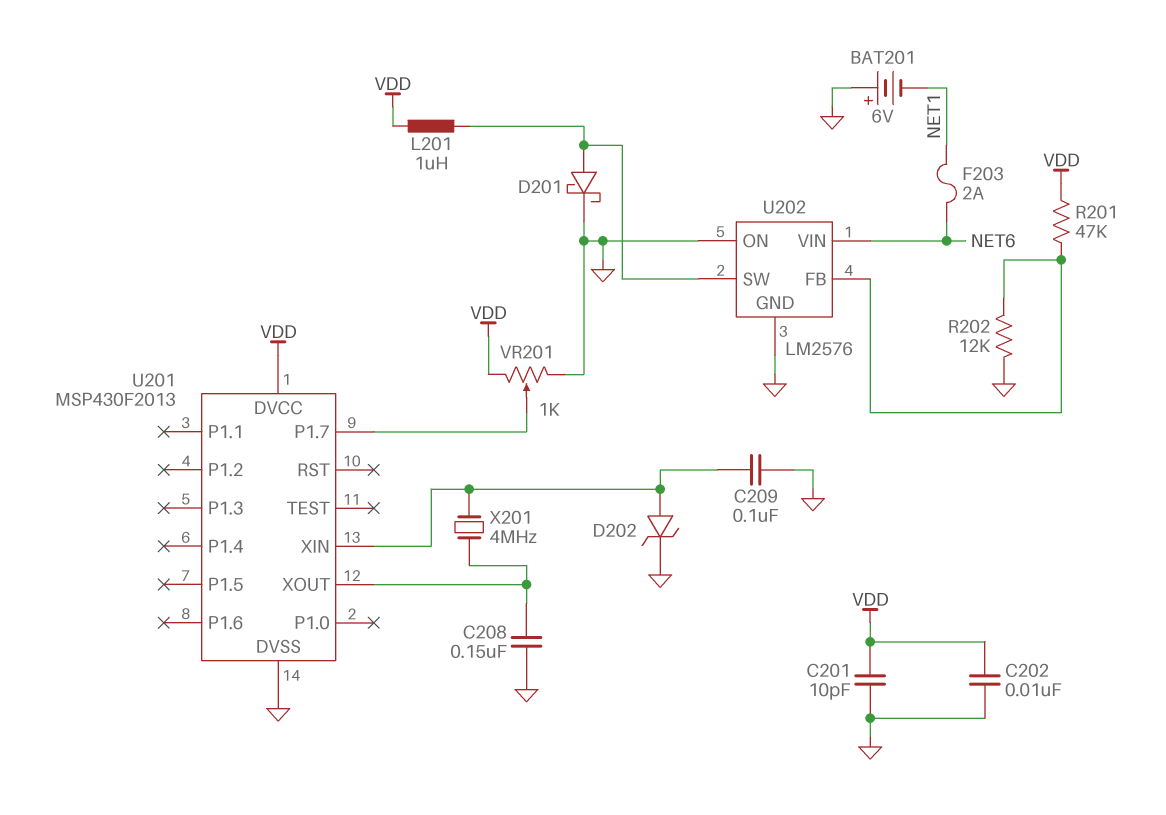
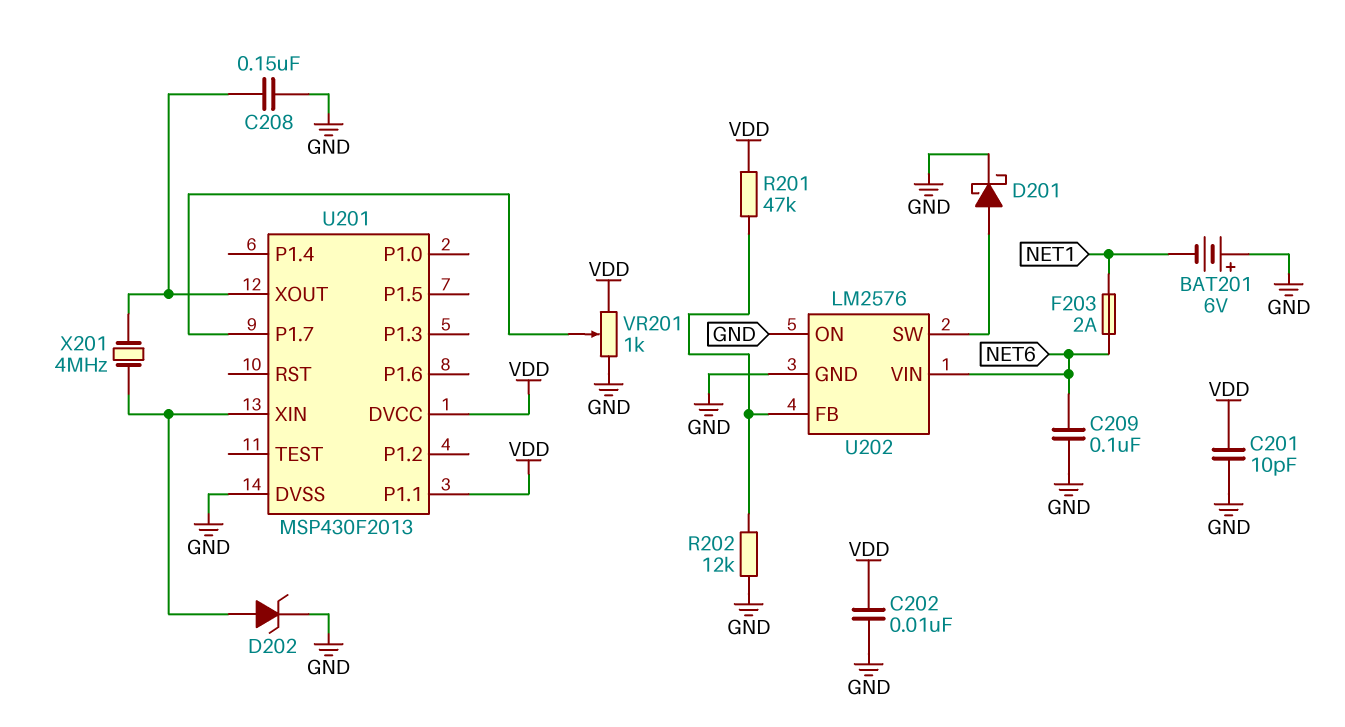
C209: 100nF (GND, U201/XIN) -> 100nF (GND, NET6)
L201: 1uH (U202/SW, VDD) -> none
U201 pin P1.1: none -> VDD

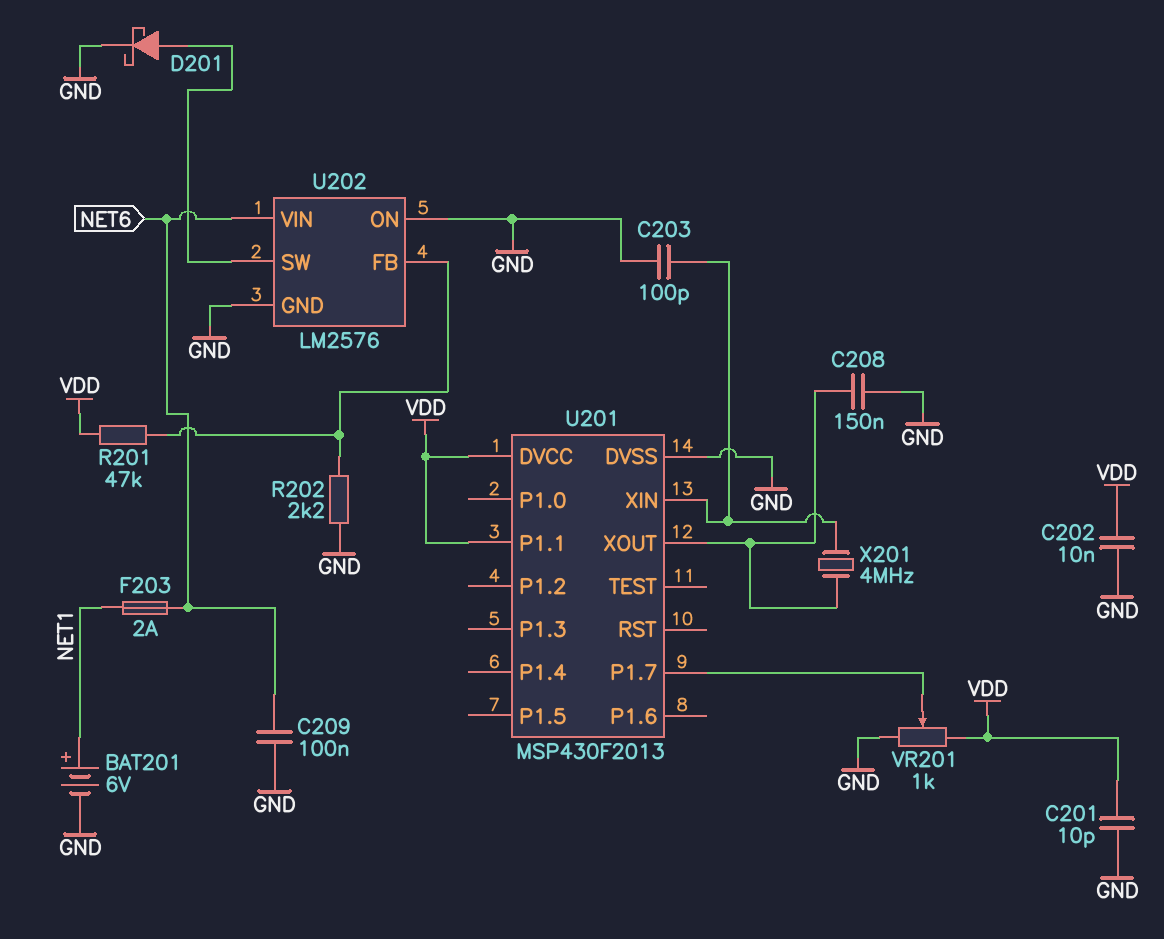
BAT201: 6V (plus GND, minus NET1) -> 6V (plus NET1, minus GND)
C203: none -> 100pF (GND, U201/XIN)
D202: zener (A U201/XIN, K GND) -> none
R202: 12k (GND, U202/FB) -> 2.2k (GND, U202/FB)

